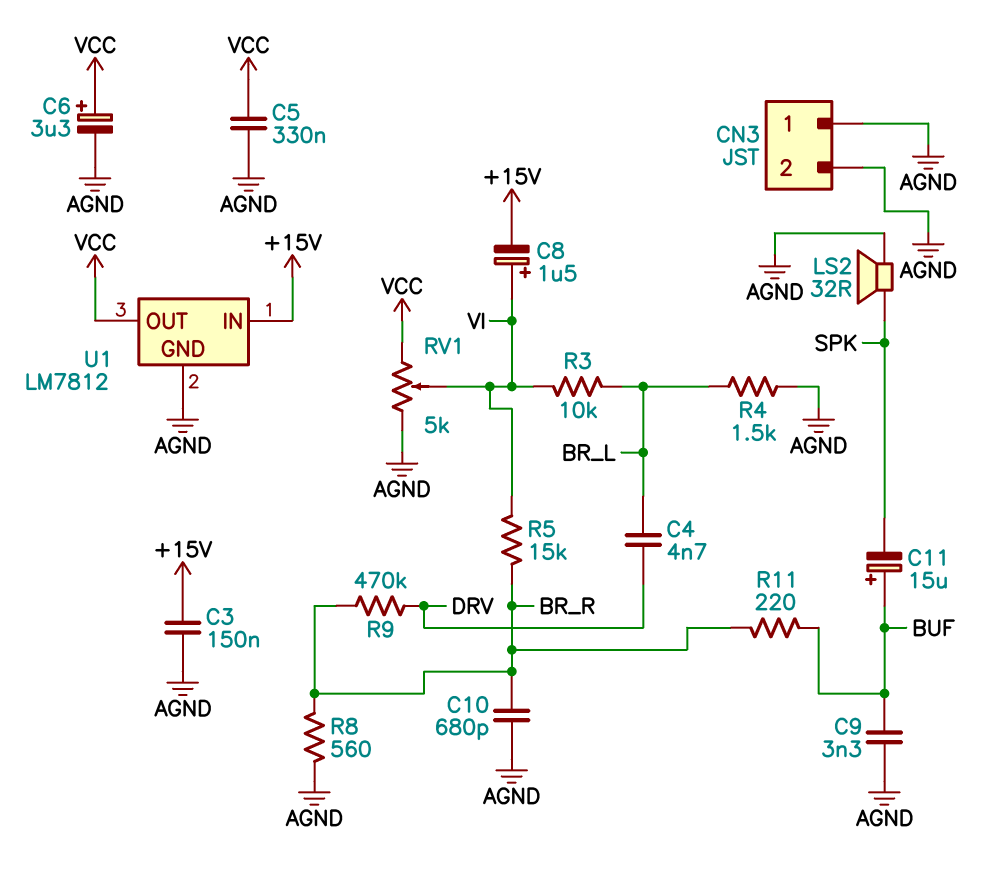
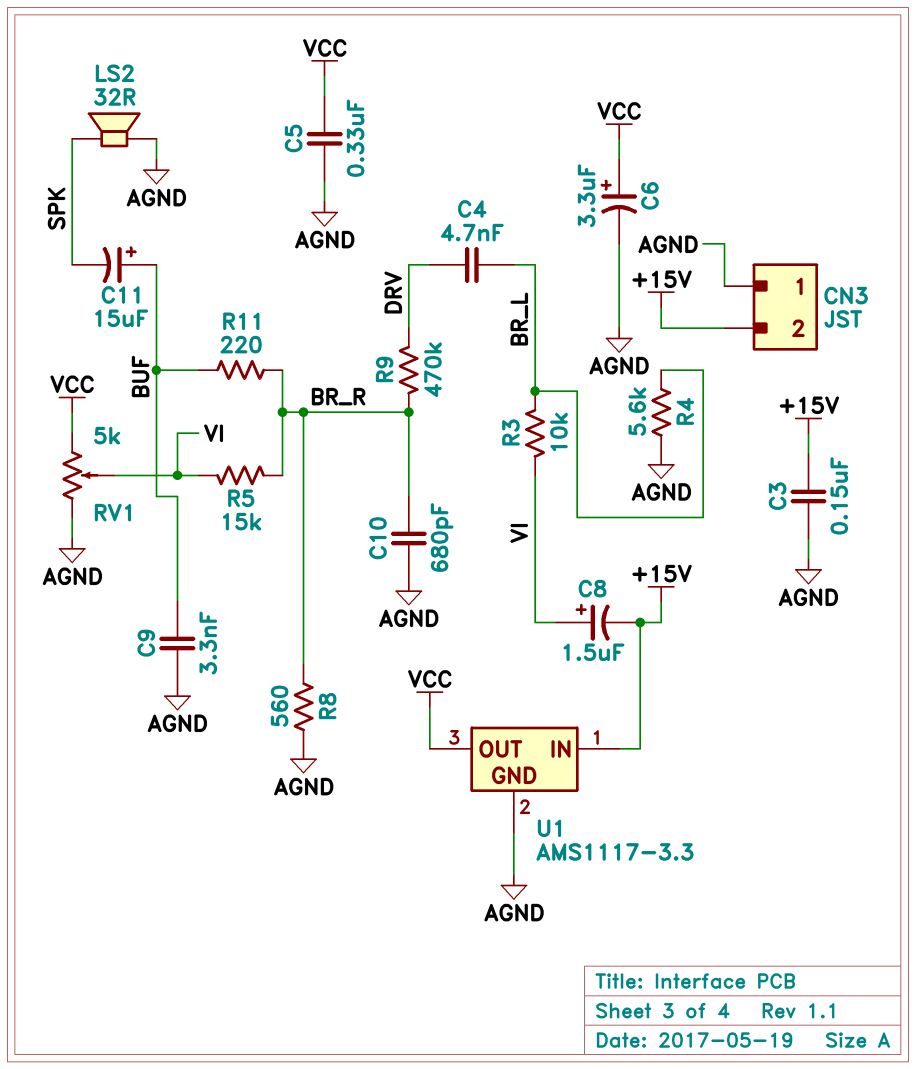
CN3 pin 2: AGND -> +15V
R4: 1.5k (AGND, BR_L) -> 5.6k (AGND, BR_L)
U1: LM7812 -> AMS1117-3.3

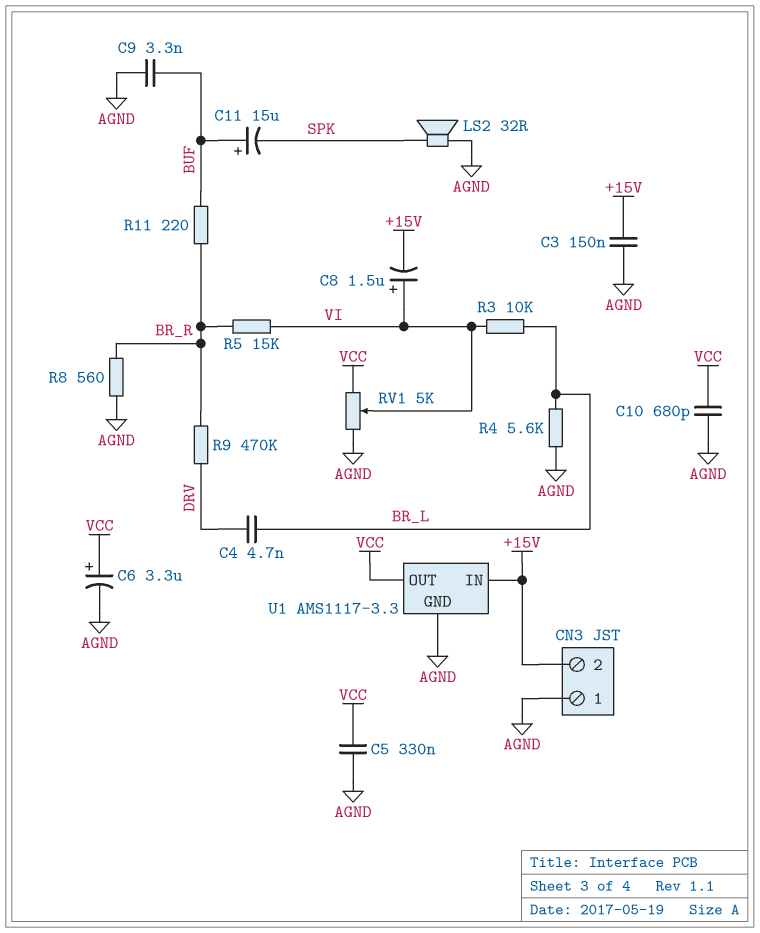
C10: 680pF (AGND, BR_R) -> 680pF (AGND, VCC)

